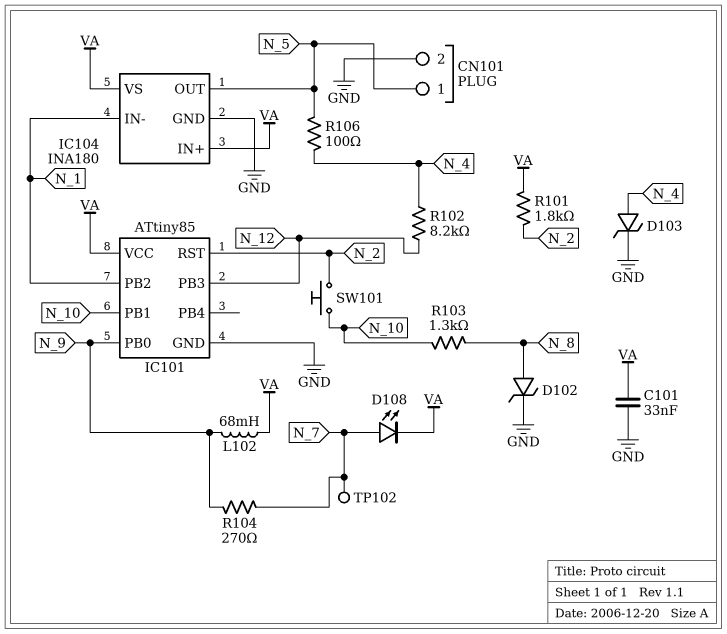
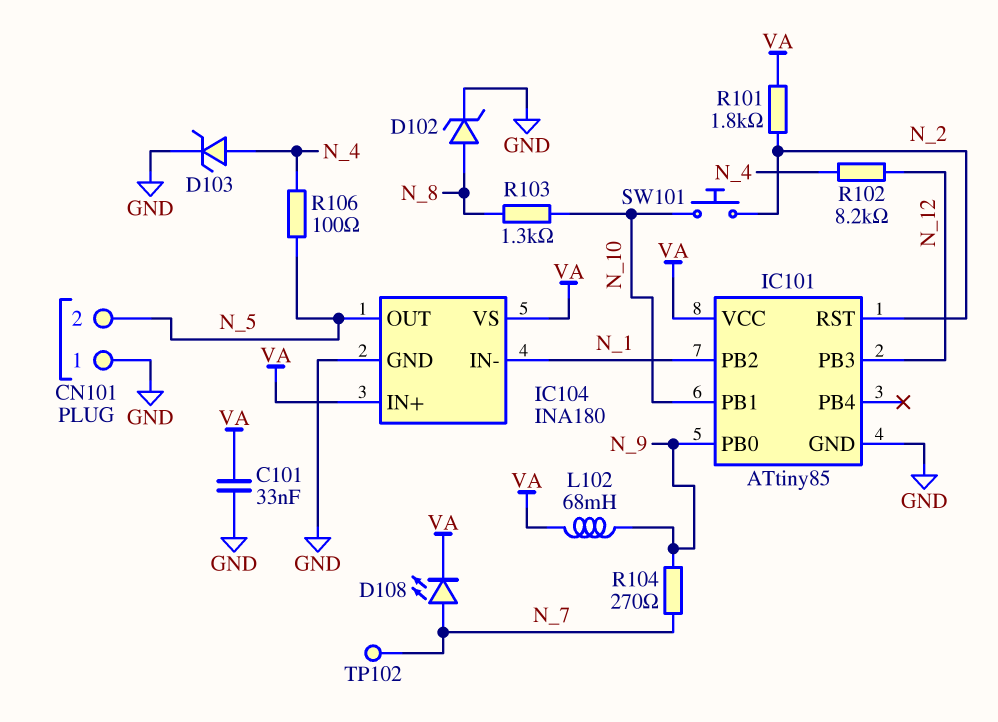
CN101 pin 1: N_5 -> GND
CN101 pin 2: GND -> N_5

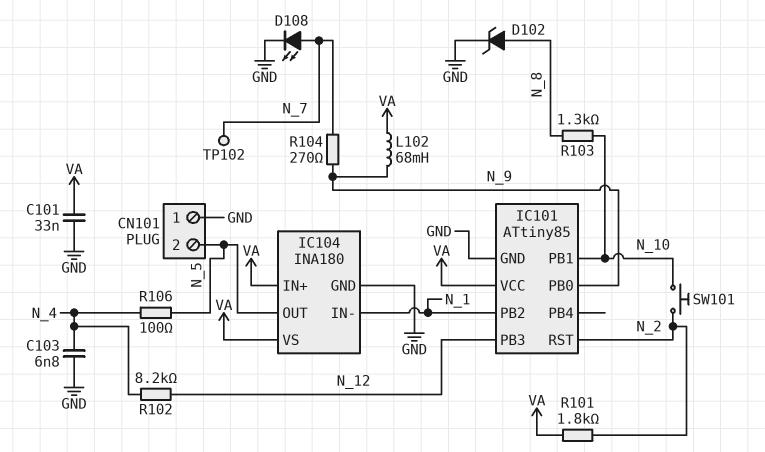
C103: none -> 6.8nF (GND, N_4)
D103: zener (A N_4, K GND) -> none
D108: LED (A N_7, K VA) -> LED (A N_7, K GND)

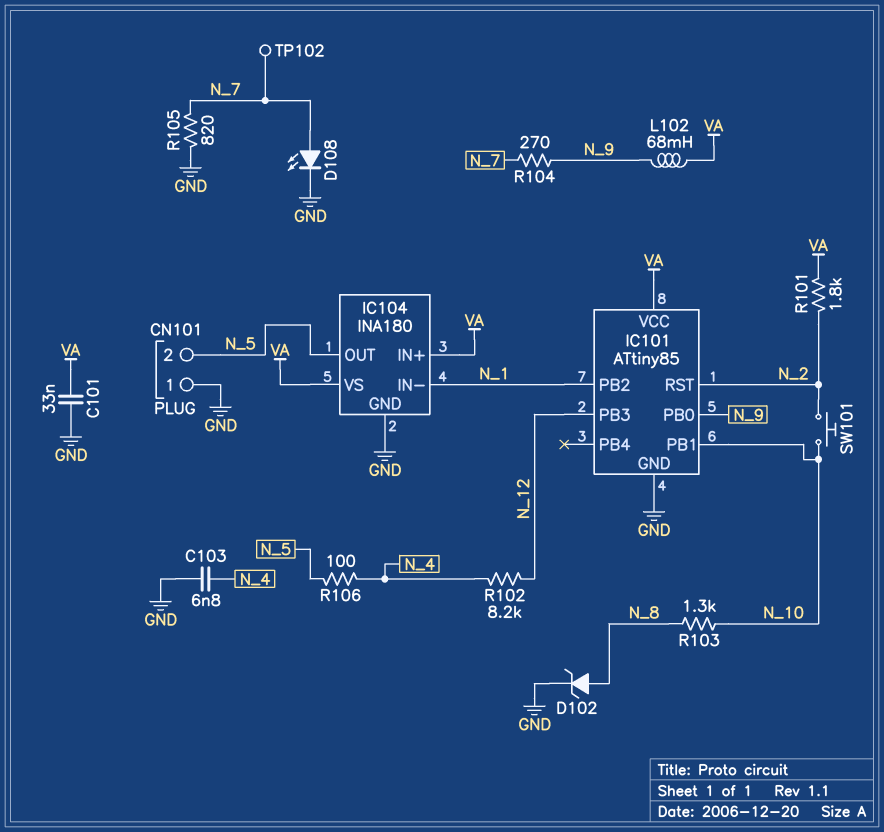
R105: none -> 820 (GND, N_7)

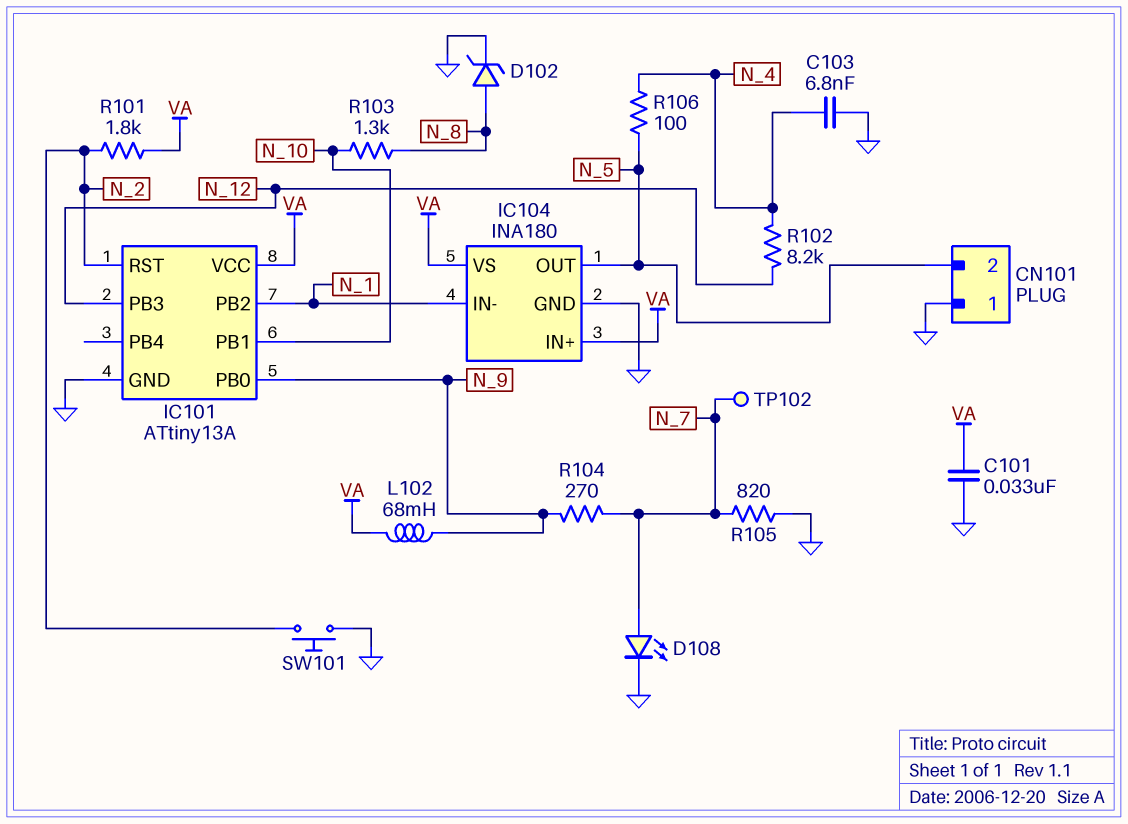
IC101: ATtiny85 -> ATtiny13A
SW101: button (N_2, N_10) -> button (GND, N_2)

